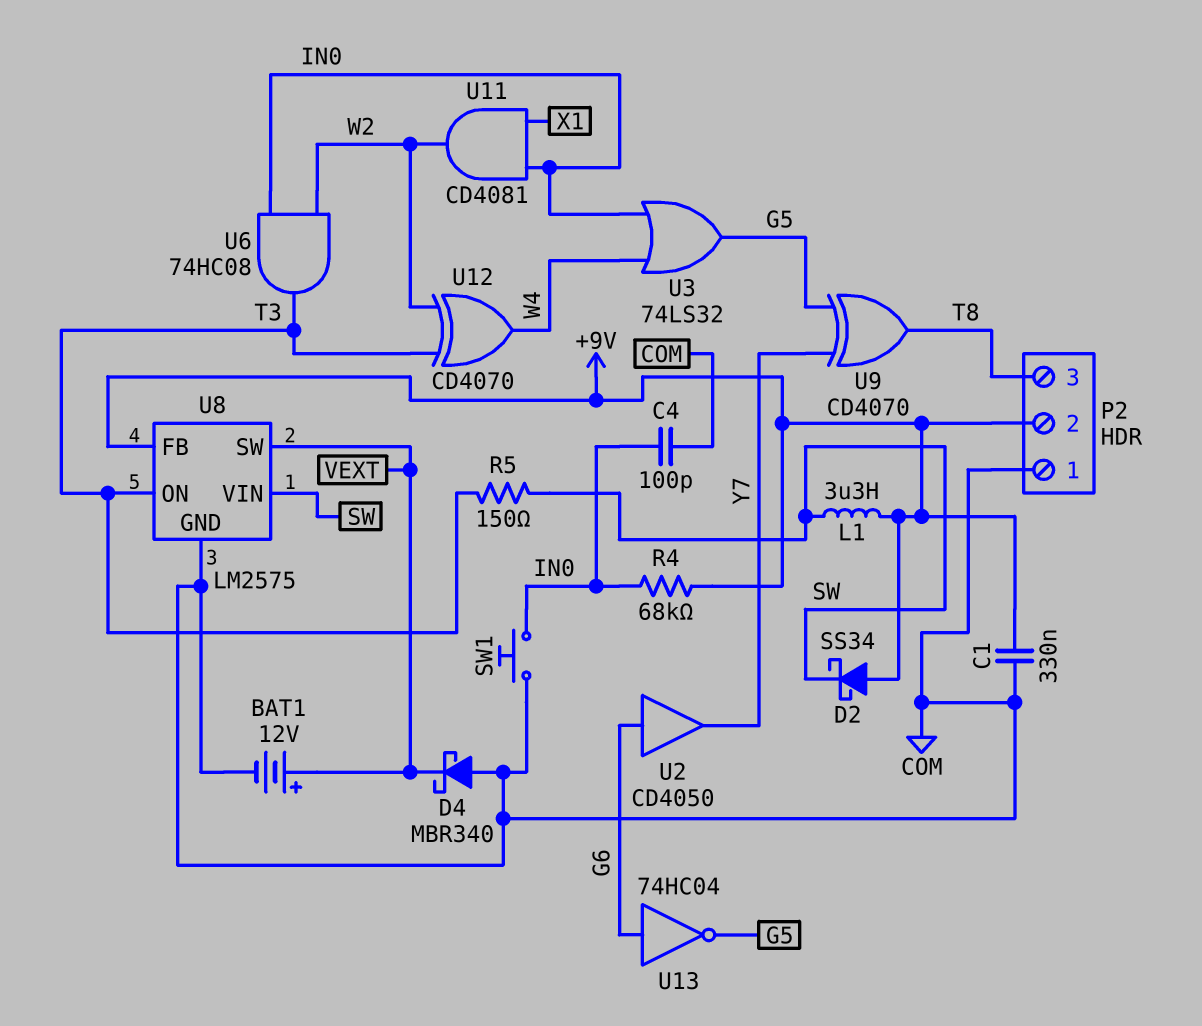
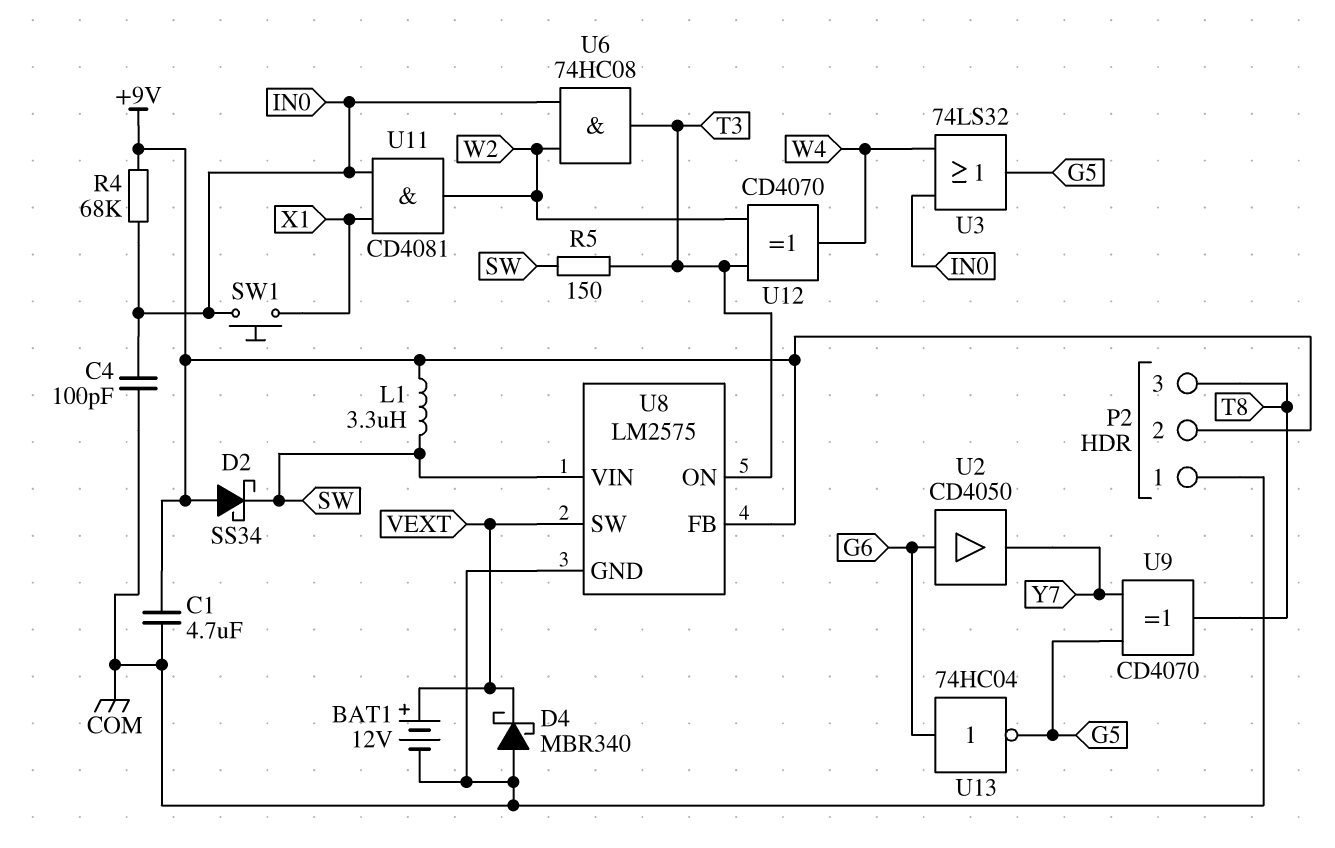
C1: 330nF (+9V, COM) -> 4.7uF (+9V, COM)
SW1: button (COM, IN0) -> button (IN0, X1)

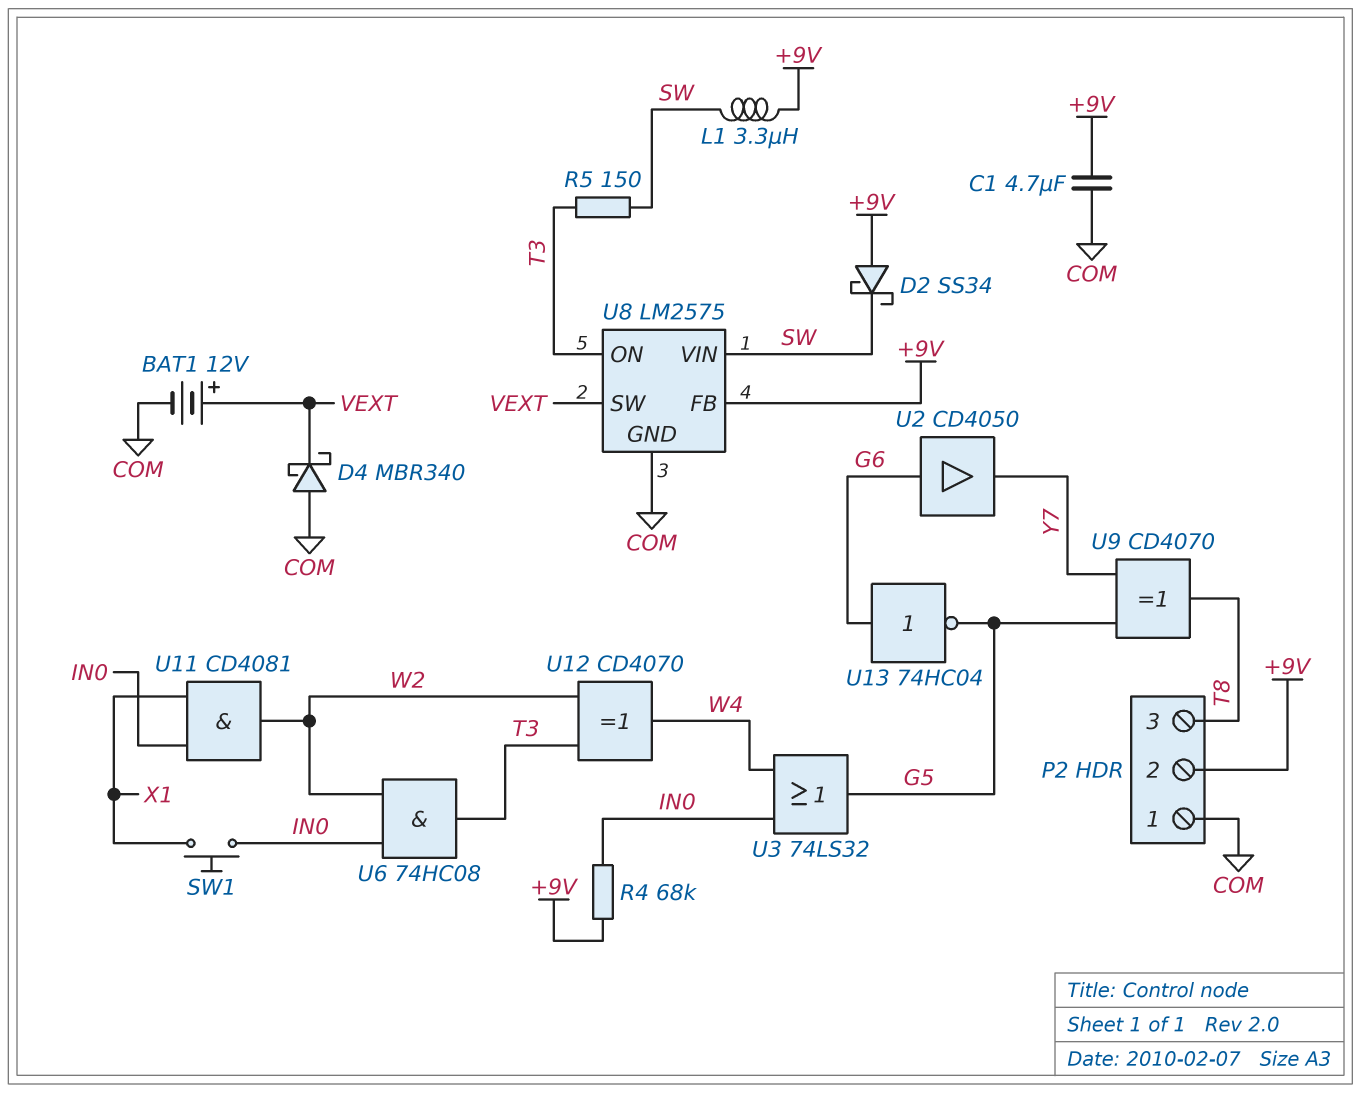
C4: 100pF (COM, IN0) -> none

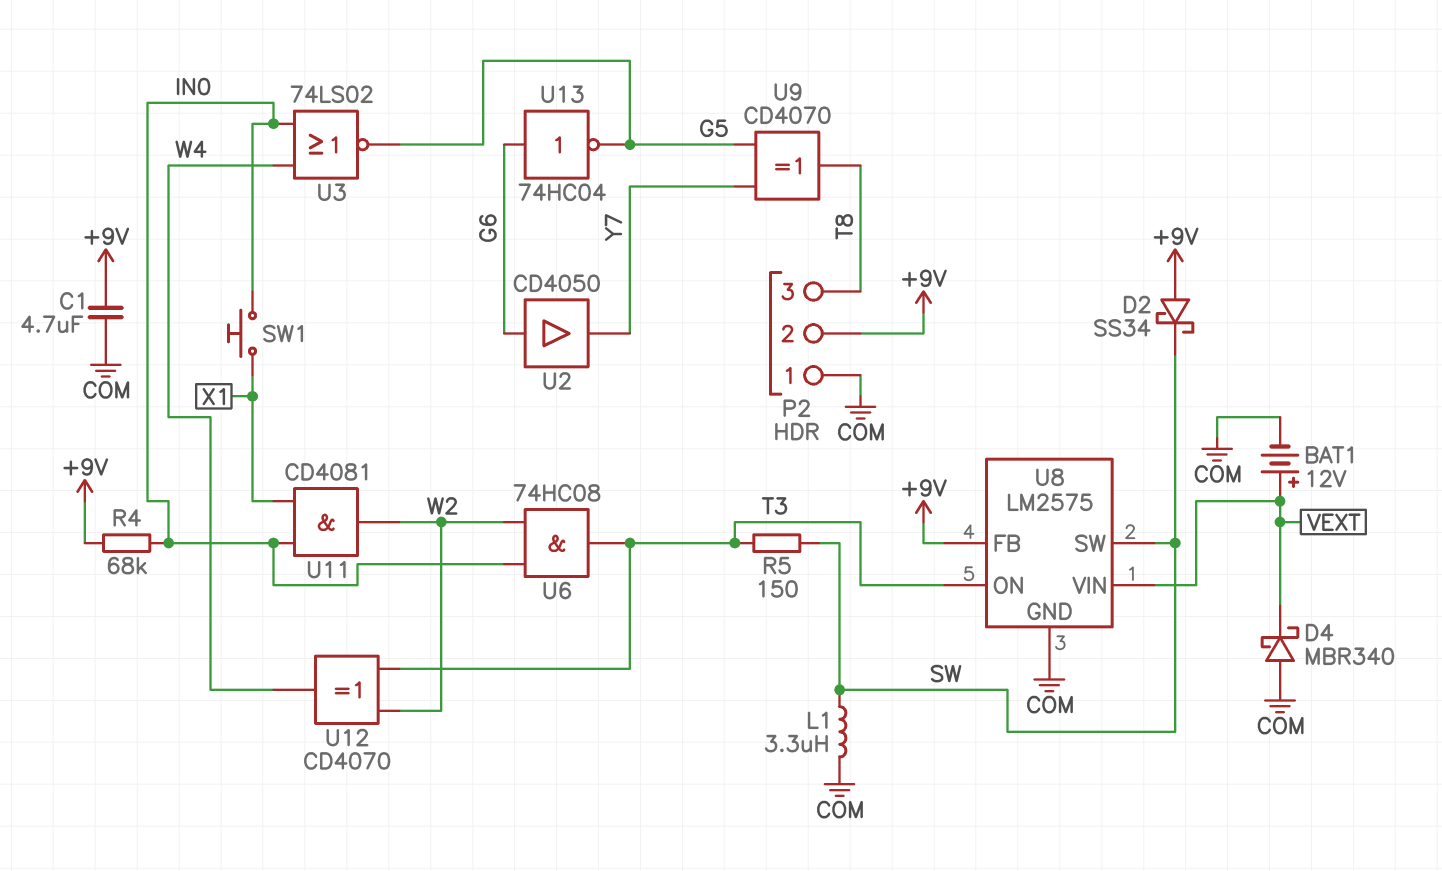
L1: 3.3uH (+9V, SW) -> 3.3uH (COM, SW)
U3: OR 74LS32 (in IN0, in W4, out G5) -> NOR 74LS02 (in IN0, in W4, out G5)
U8 pin SW: VEXT -> SW
U8 pin VIN: SW -> VEXT

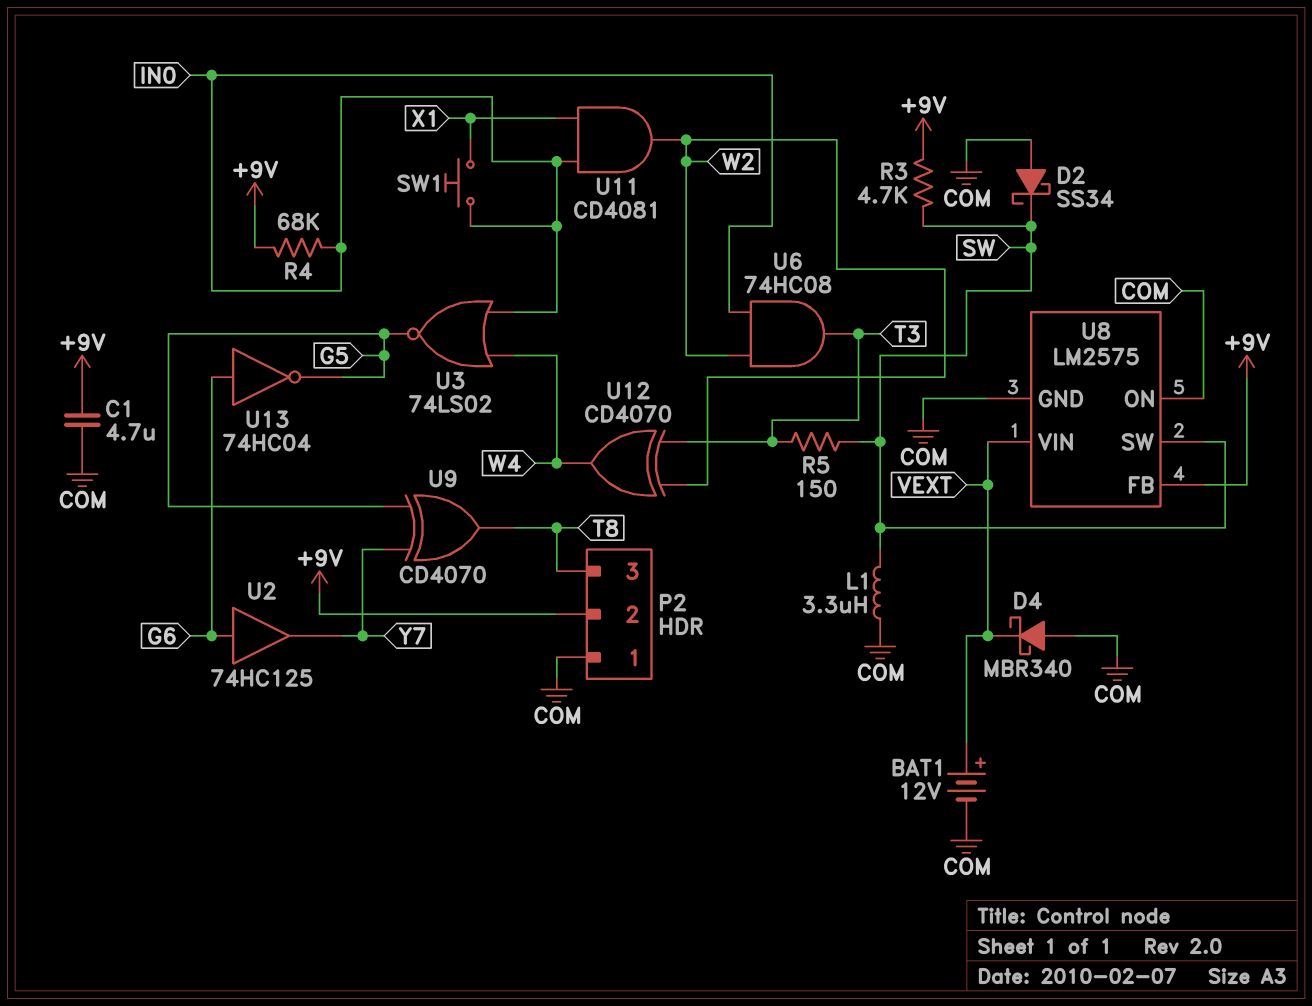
D2: schottky SS34 (A +9V, K SW) -> schottky SS34 (A COM, K SW)
R3: none -> 4.7k (+9V, SW)
U2: buffer CD4050 (in G6, out Y7) -> buffer 74HC125 (in G6, out Y7)
U8 pin ON: T3 -> COM

